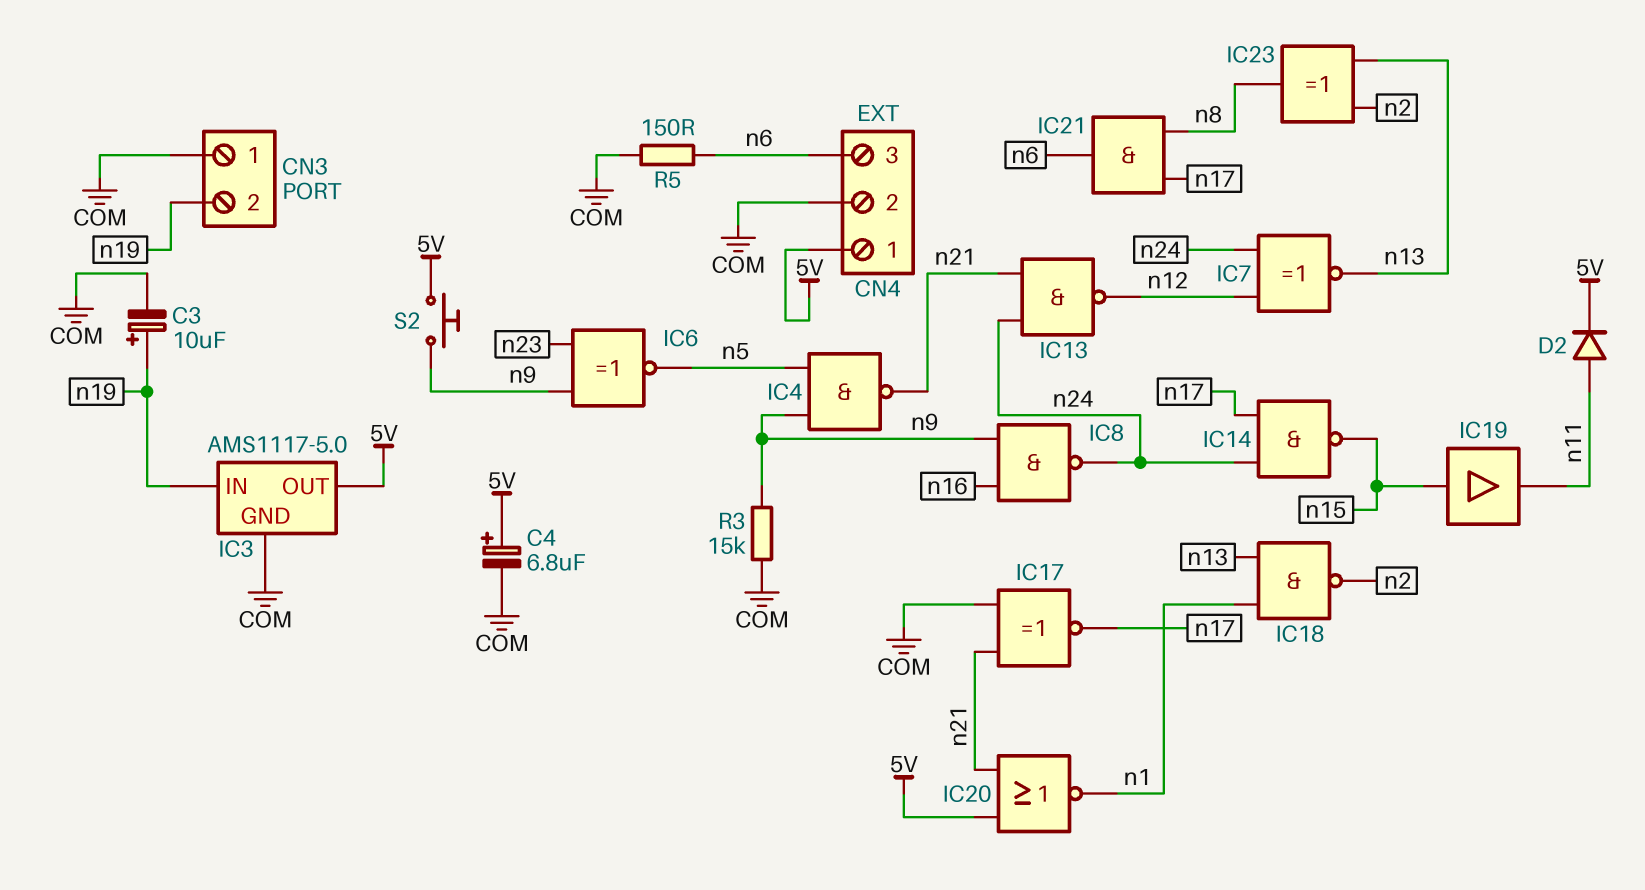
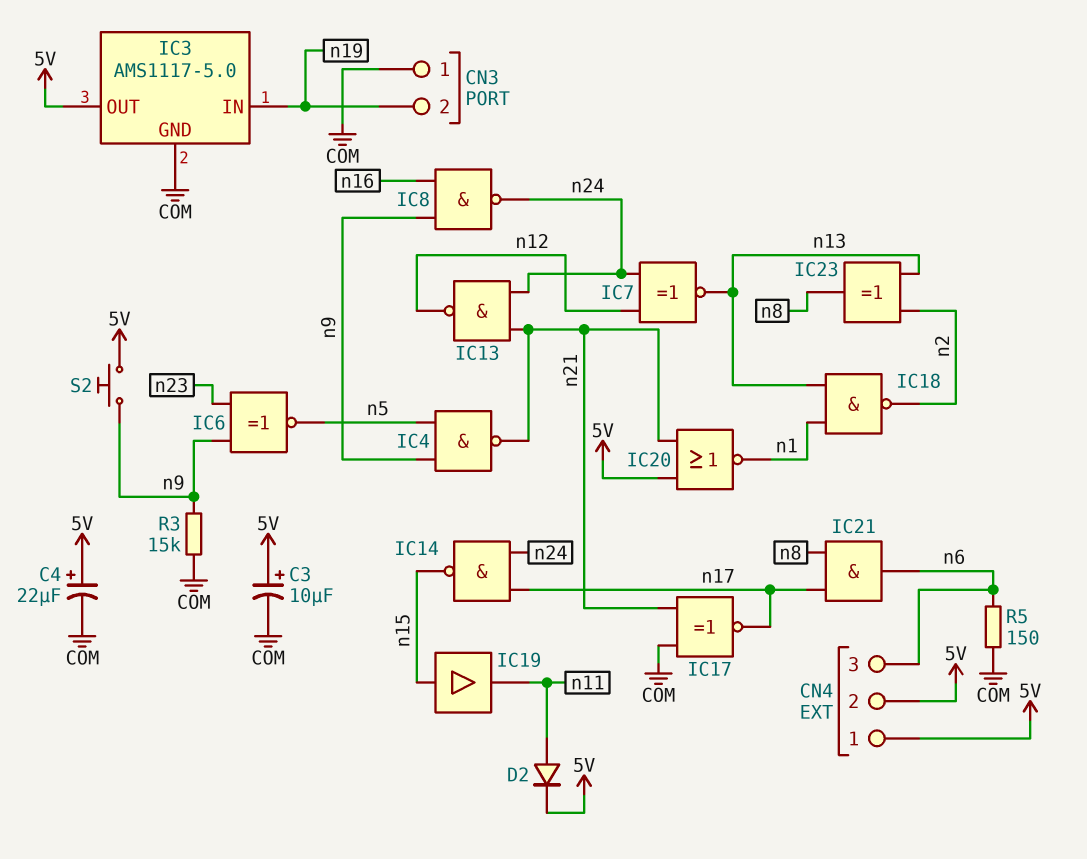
C3: 10uF (plus n19, minus COM) -> 10uF (plus 5V, minus COM)
C4: 6.8uF (plus 5V, minus COM) -> 22uF (plus 5V, minus COM)
CN4 pin 2: COM -> 5V

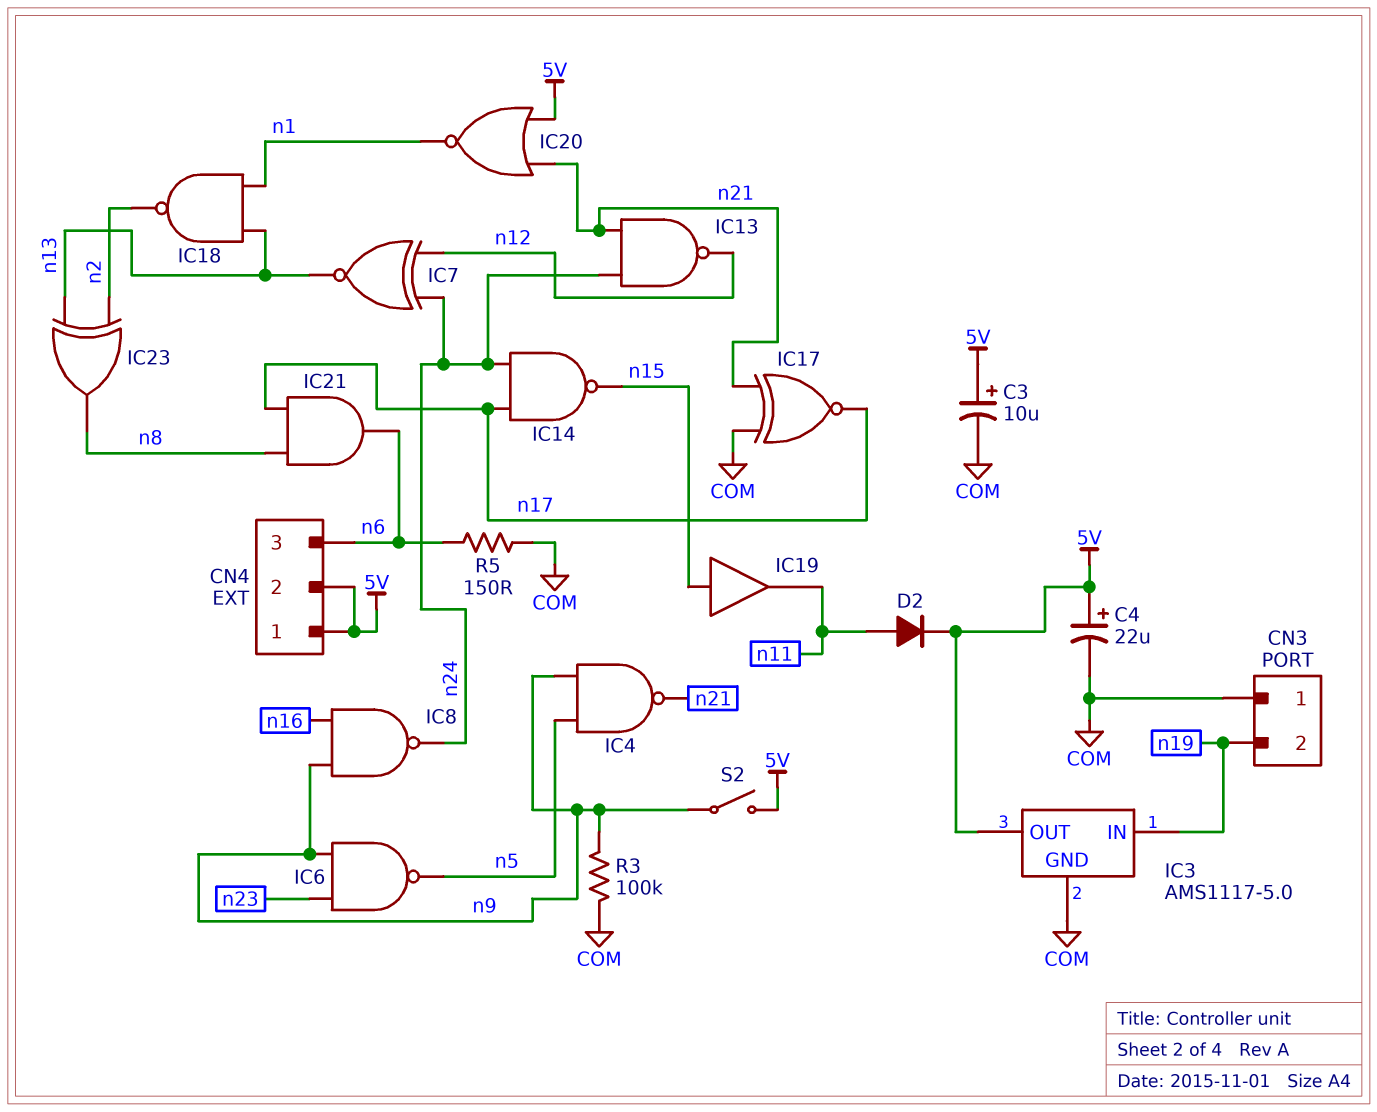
IC6: XNOR (in n9, in n23, out n5) -> NAND (in n9, in n23, out n5)
R3: 15k (COM, n9) -> 100k (COM, n9)
S2: button (5V, n9) -> switch (5V, n9)

